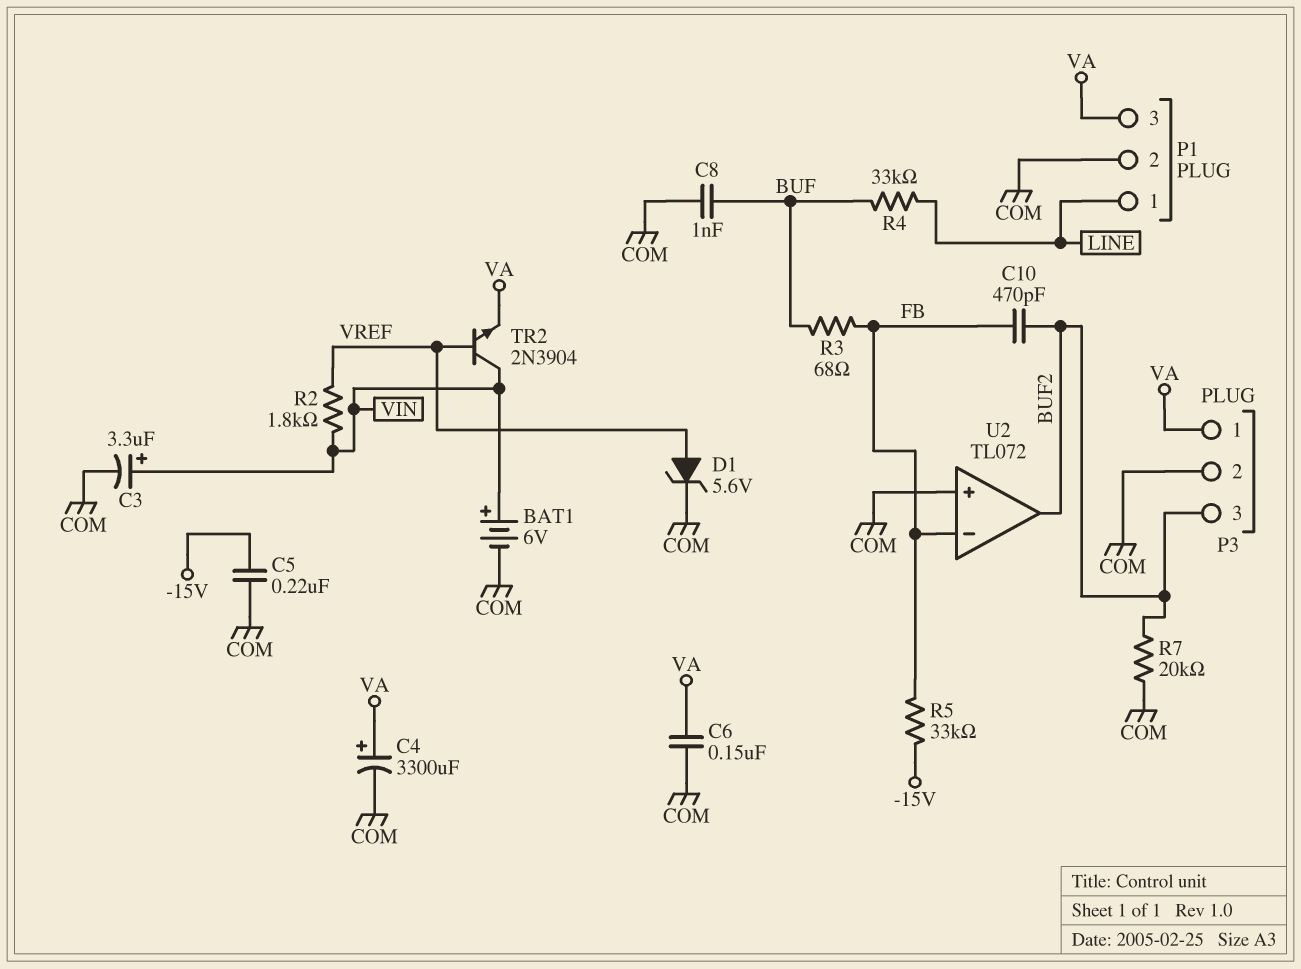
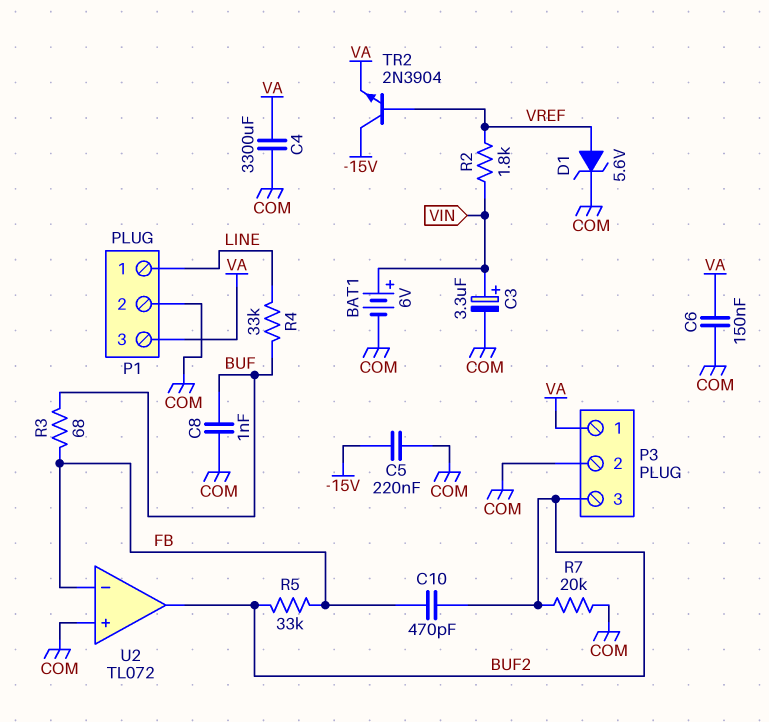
C4: 3300uF (plus VA, minus COM) -> 3300uF (COM, VA)
R5: 33k (-15V, FB) -> 33k (BUF2, FB)
TR2: NPN 2N3904 (B VREF, C VIN, E VA) -> NPN 2N3904 (B VREF, C -15V, E VA)

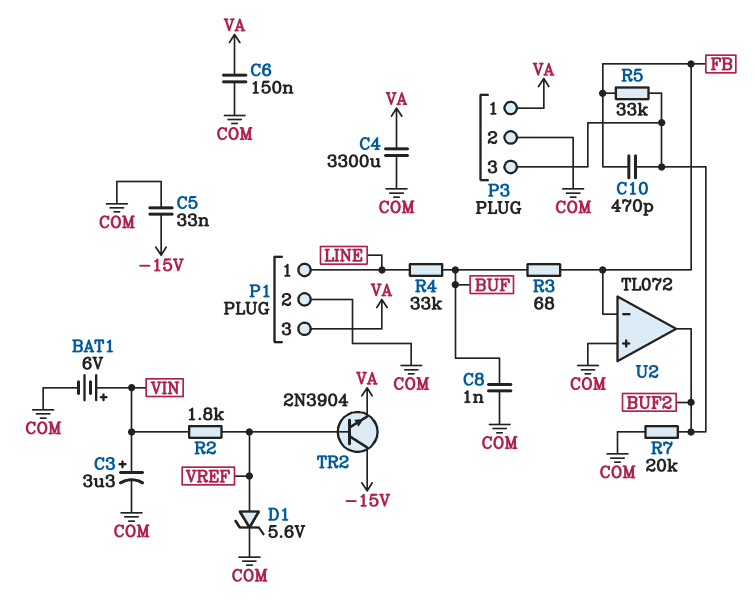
C5: 220nF (-15V, COM) -> 33nF (-15V, COM)

